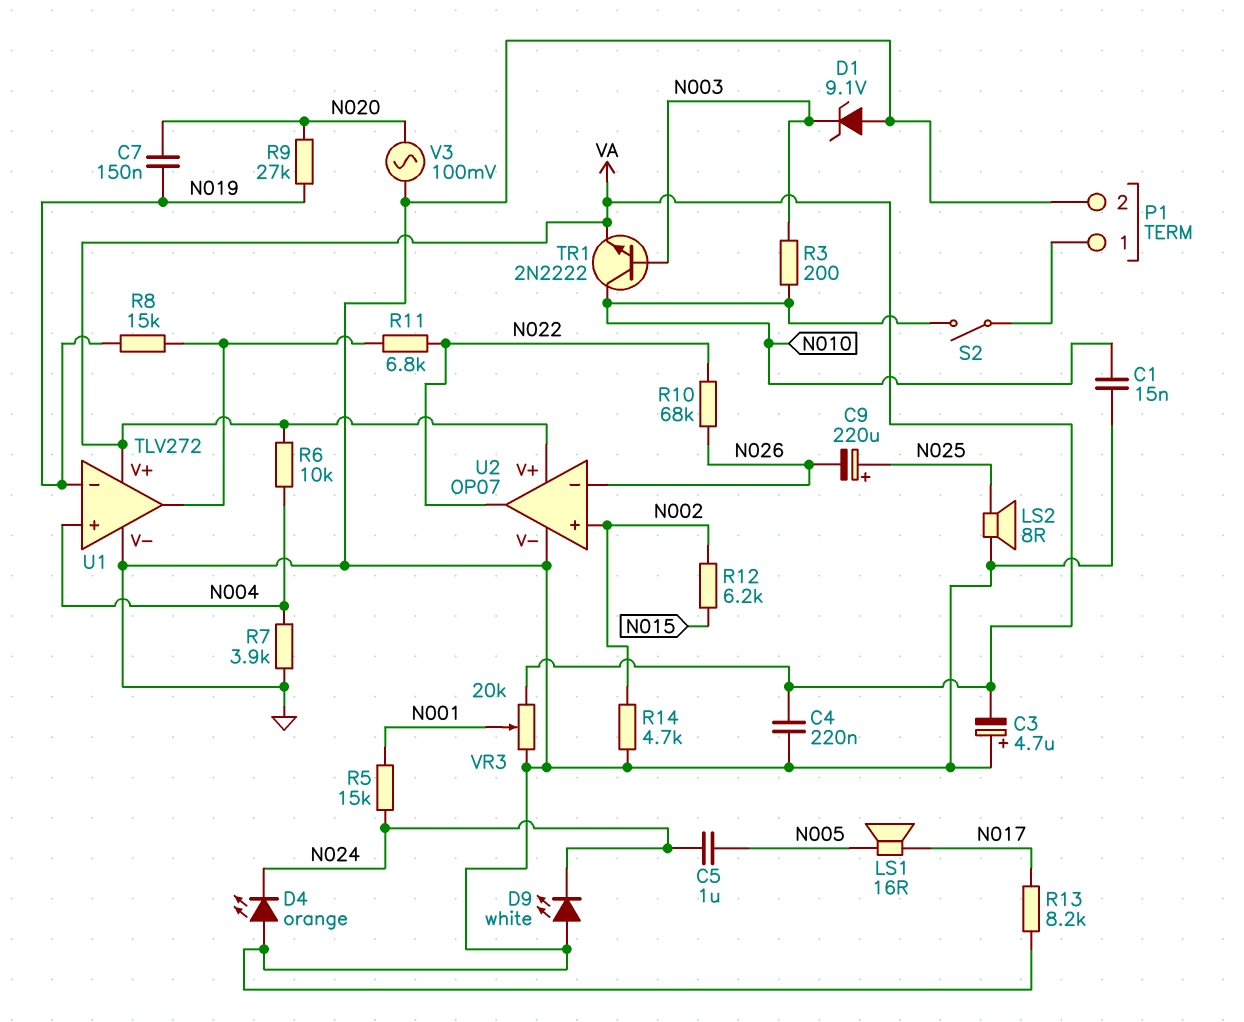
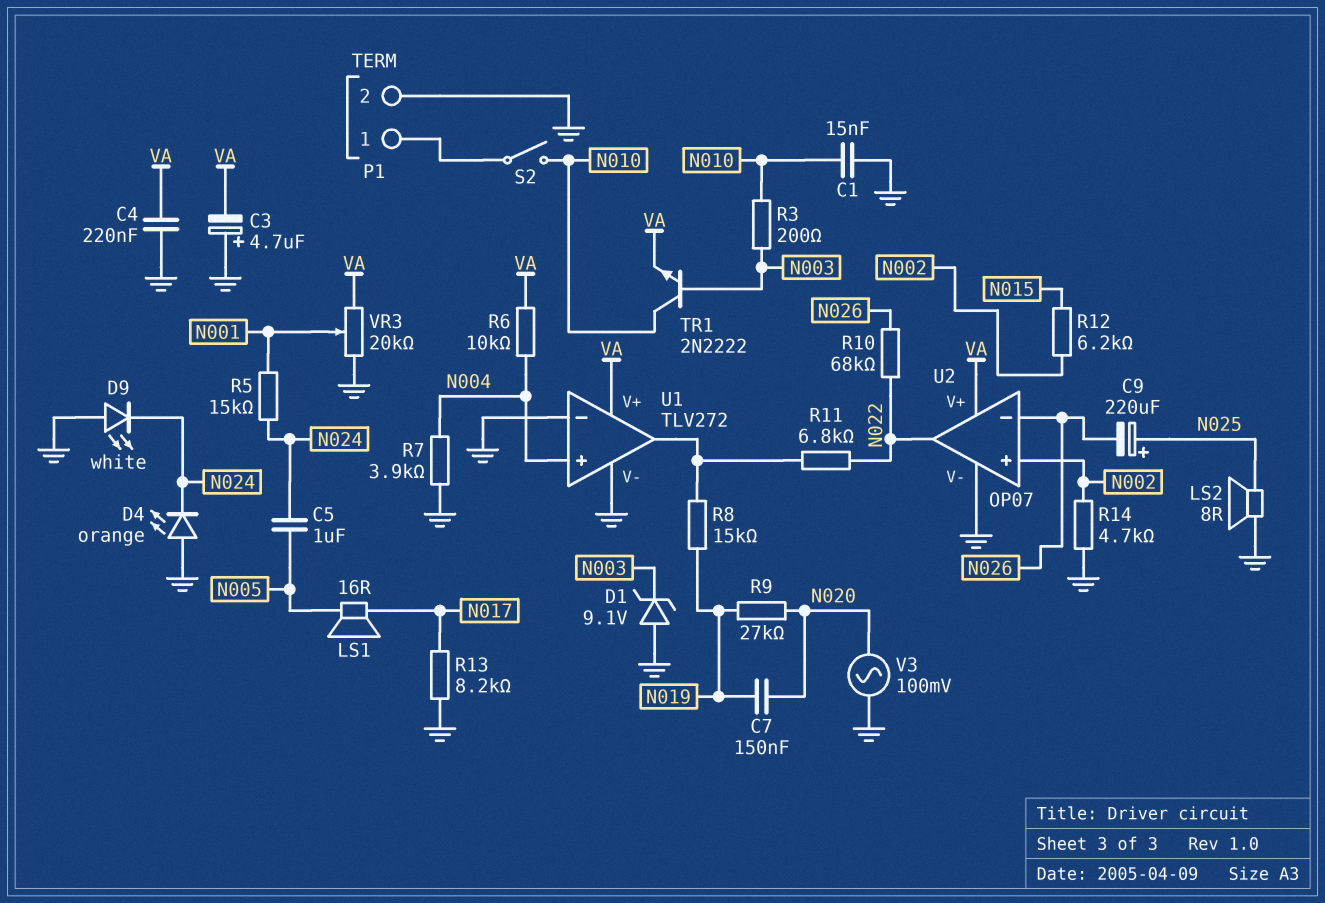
U1 pin in-: N019 -> GND

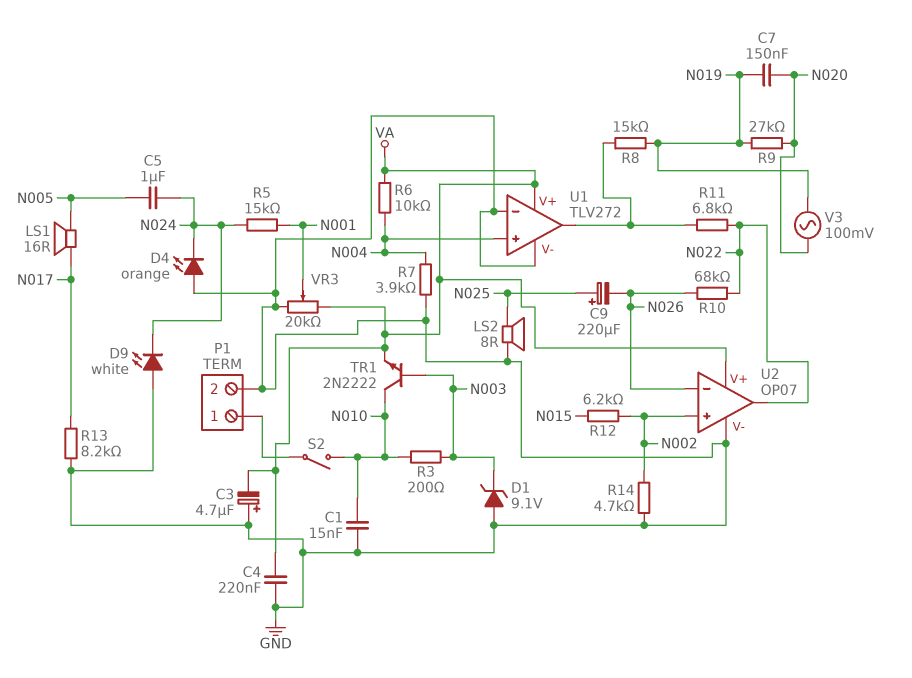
V3: AC 100mV (GND, N020) -> AC 100mV (N019, N020)

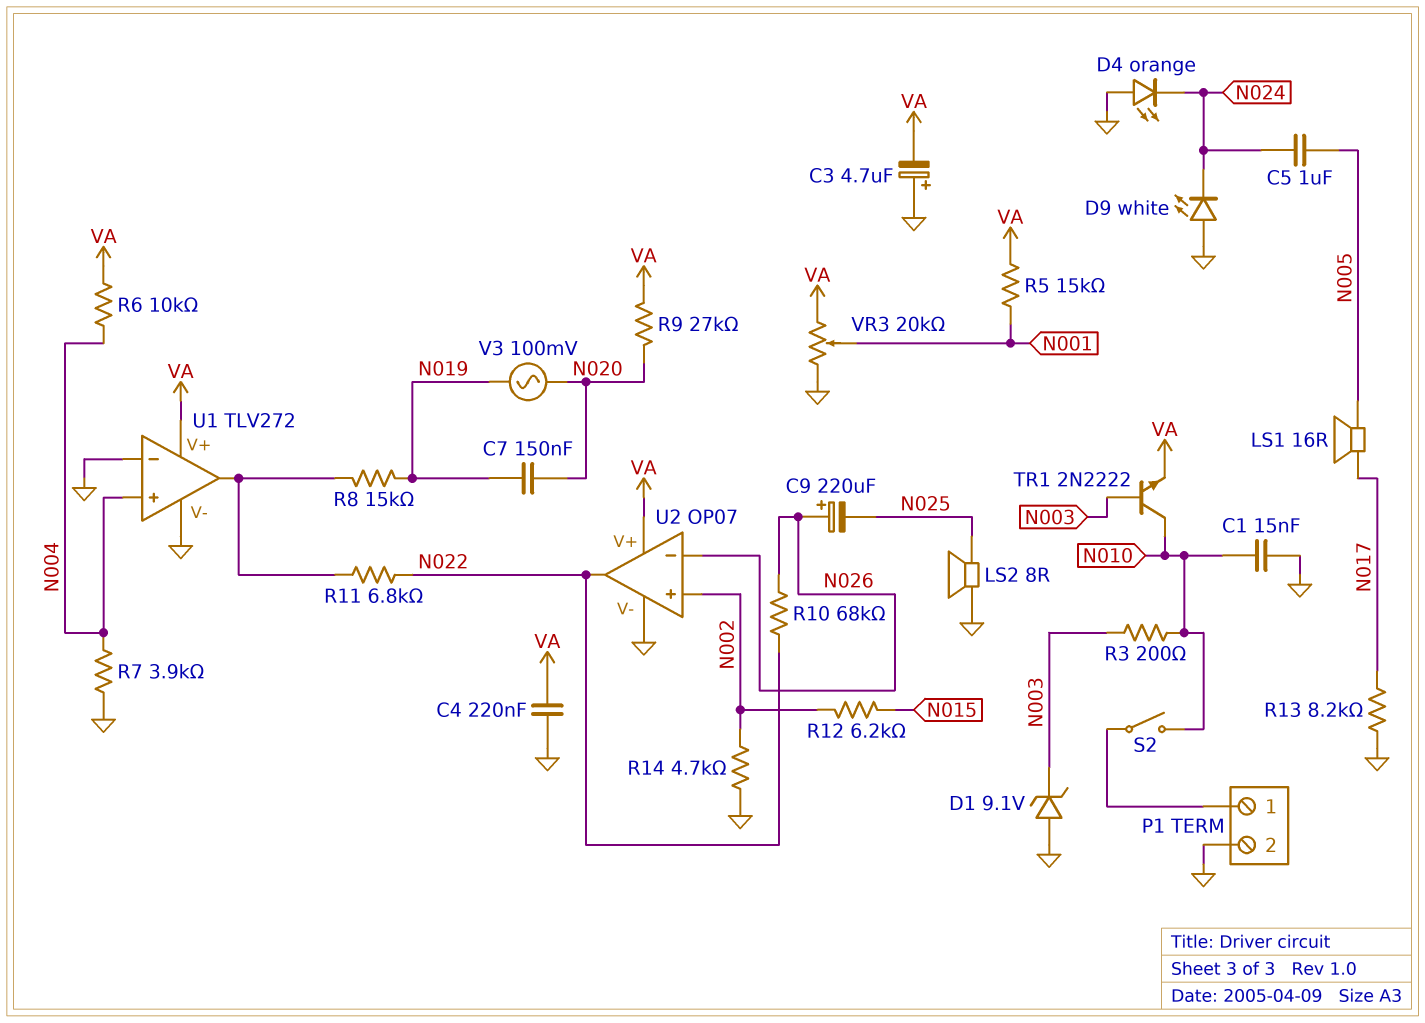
C9: 220uF (plus N025, minus N026) -> 220uF (plus N026, minus N025)
R5: 15k (N001, N024) -> 15k (N001, VA)
R9: 27k (N019, N020) -> 27k (N020, VA)

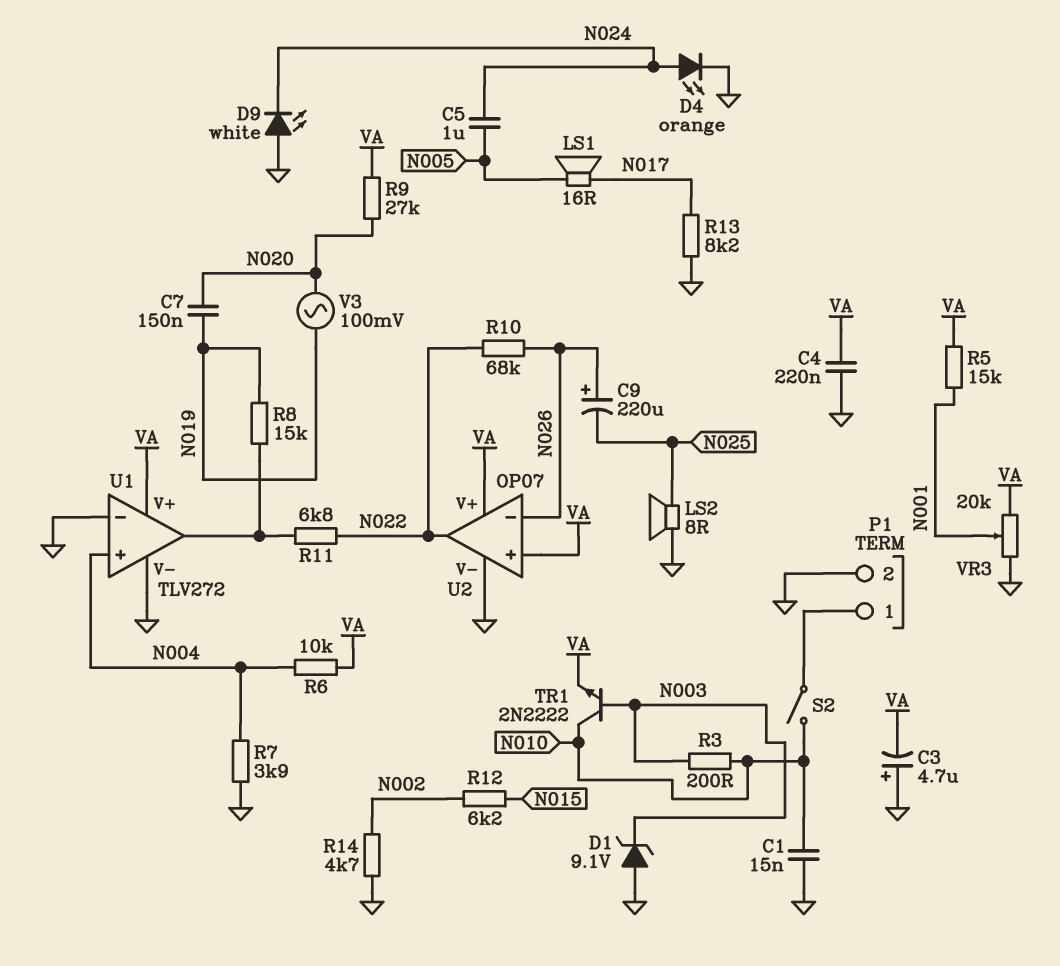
D4: LED orange (A GND, K N024) -> LED orange (A N024, K GND)
U2 pin in+: N002 -> VA

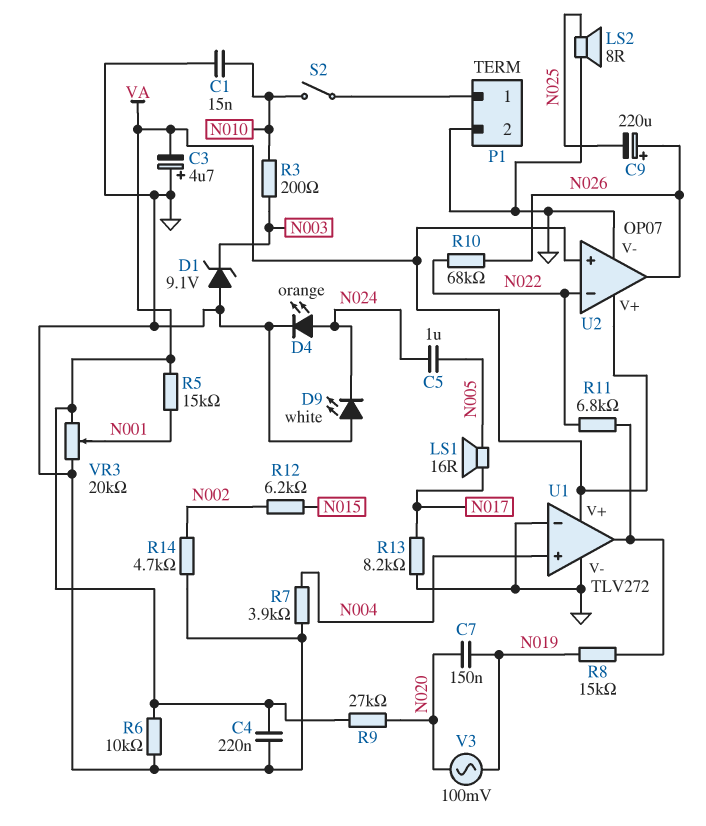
R6: 10k (N004, VA) -> 10k (GND, VA)
TR1: NPN 2N2222 (B N003, C N010, E VA) -> none
U2 pin in-: N026 -> N022
U2 pin out: N022 -> N026

